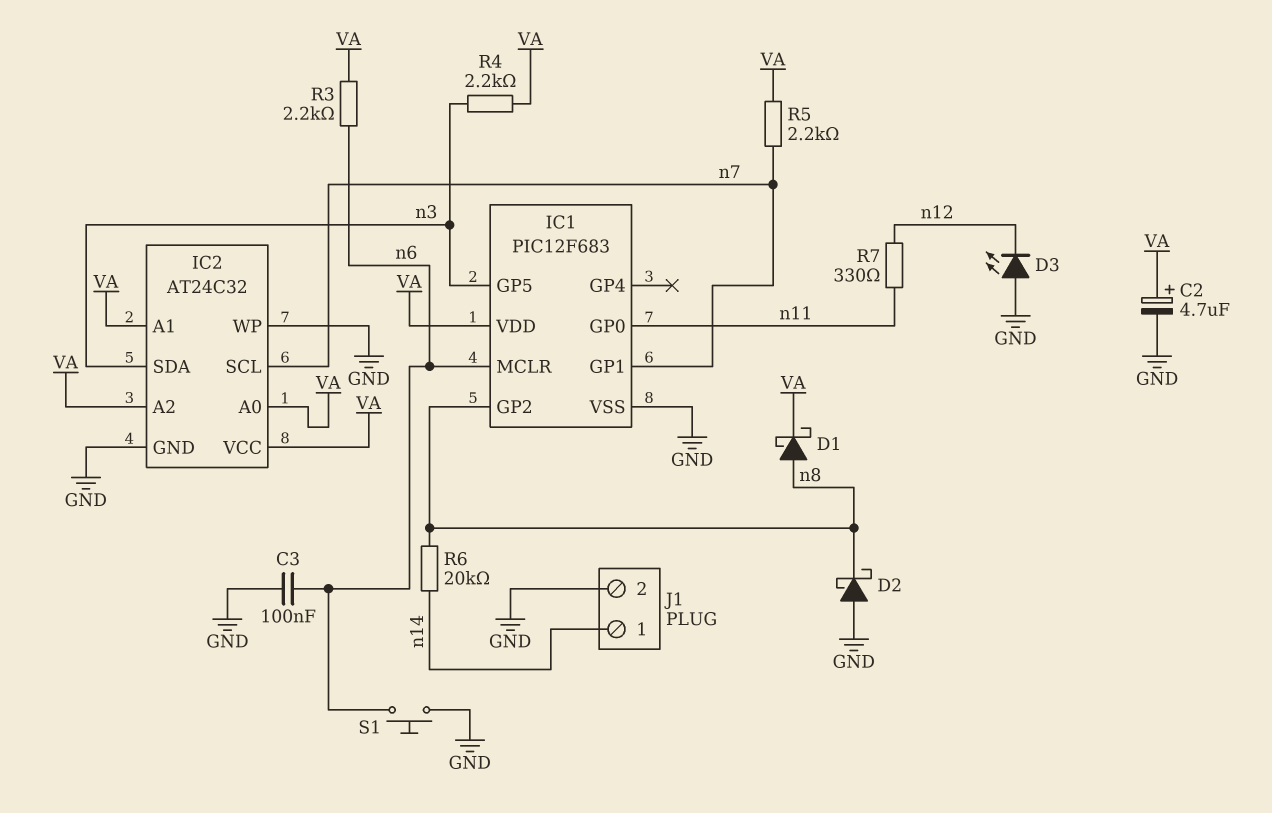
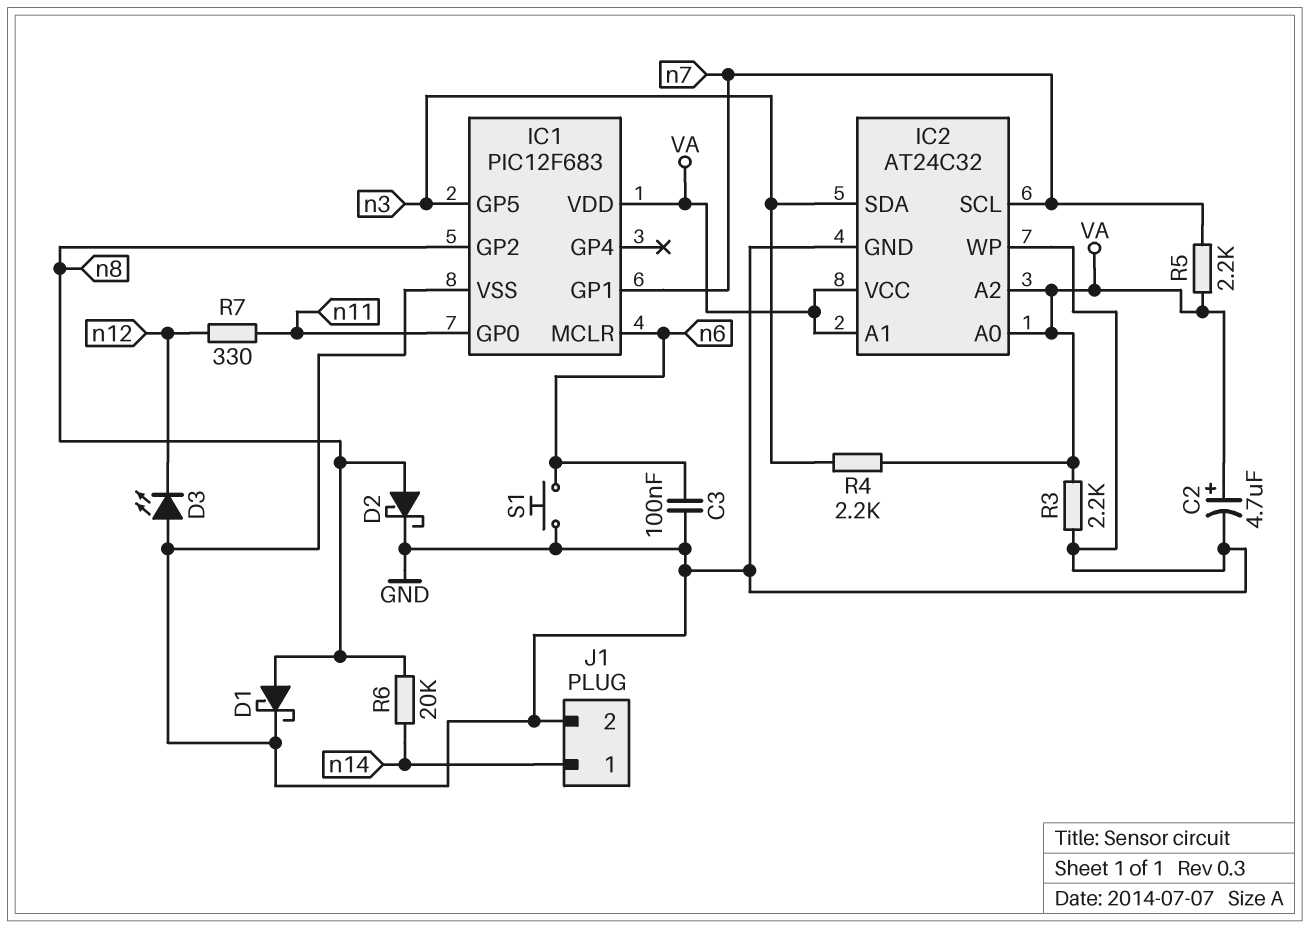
D1: schottky (A n8, K VA) -> schottky (A n8, K GND)
D2: schottky (A GND, K n8) -> schottky (A n8, K GND)
R3: 2.2k (VA, n6) -> 2.2k (GND, VA)

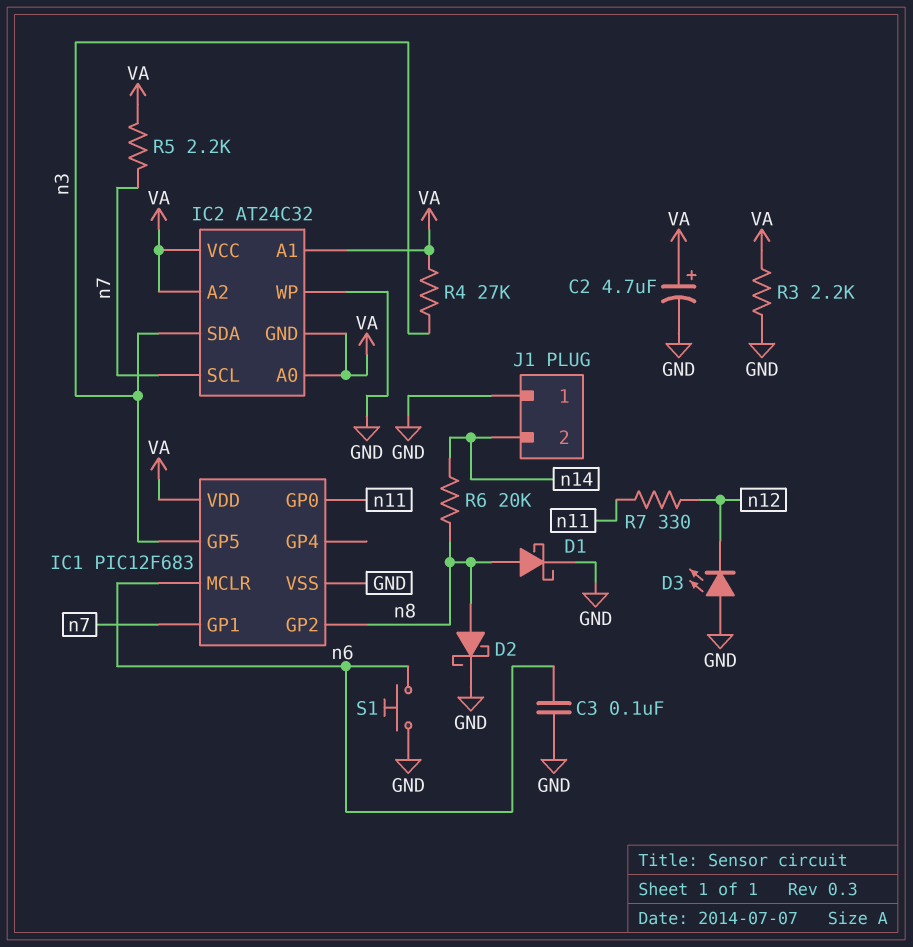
IC2 pin GND: GND -> VA
J1 pin 1: n14 -> GND
J1 pin 2: GND -> n14
R4: 2.2k (VA, n3) -> 27k (VA, n3)

